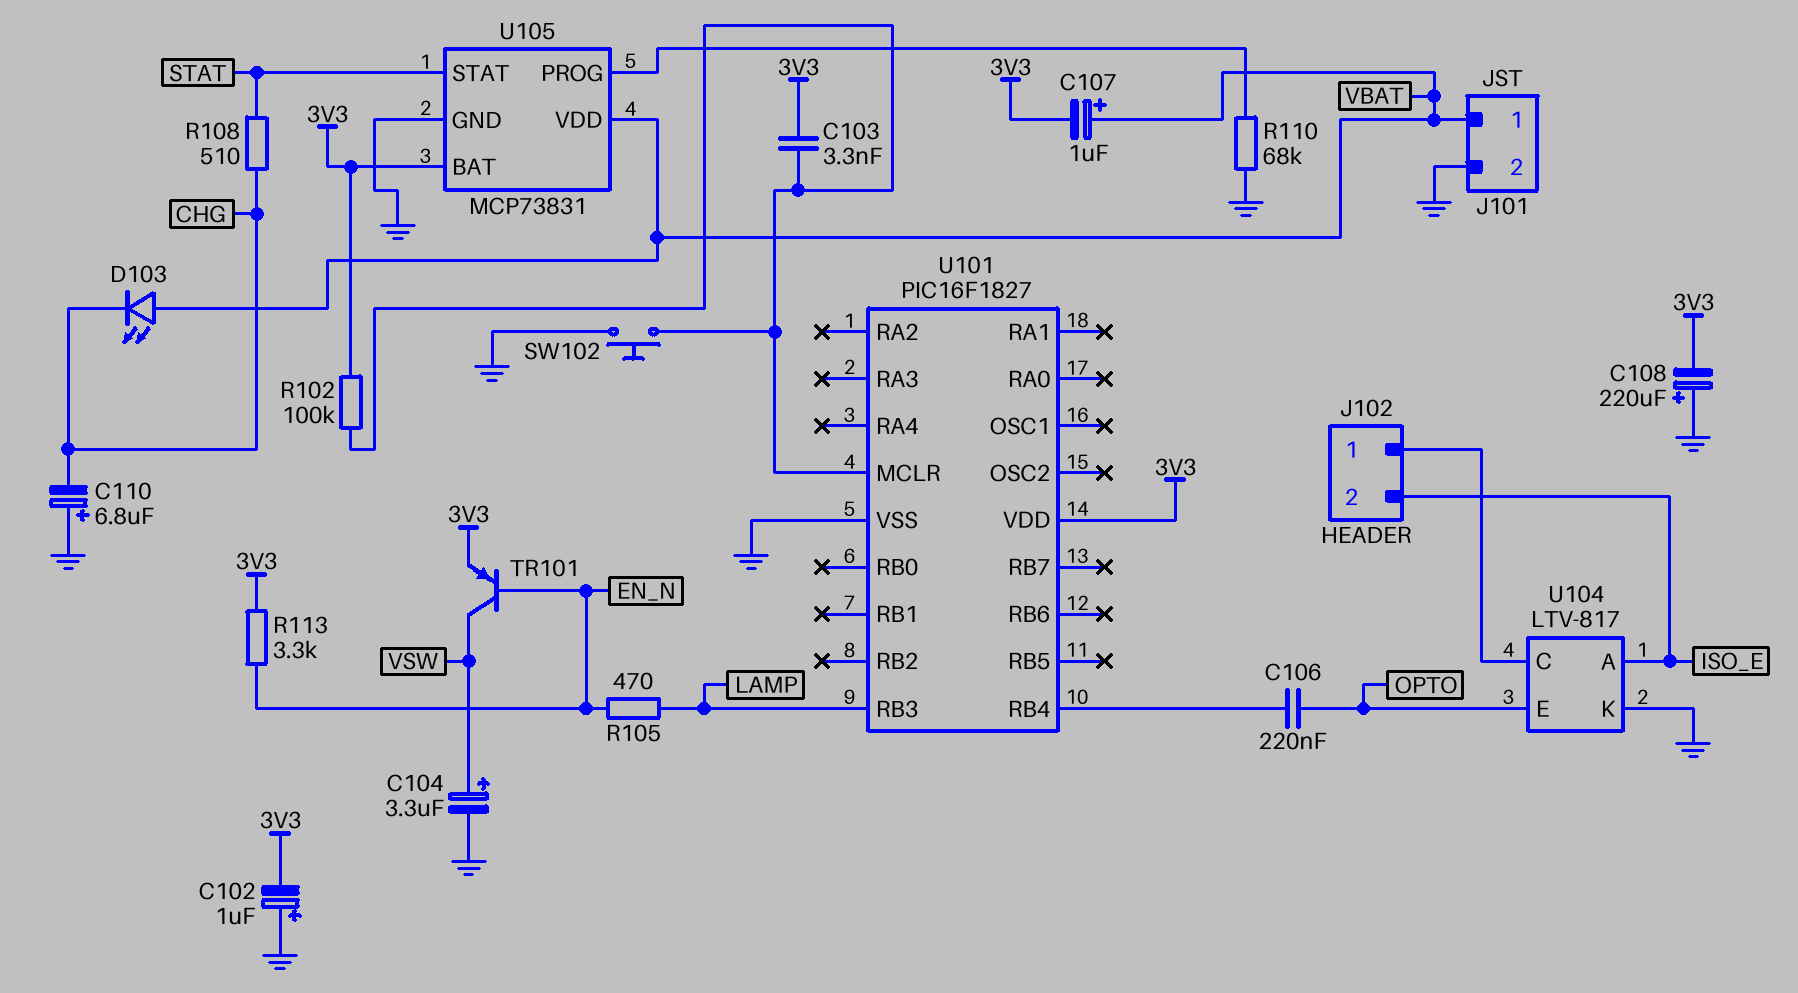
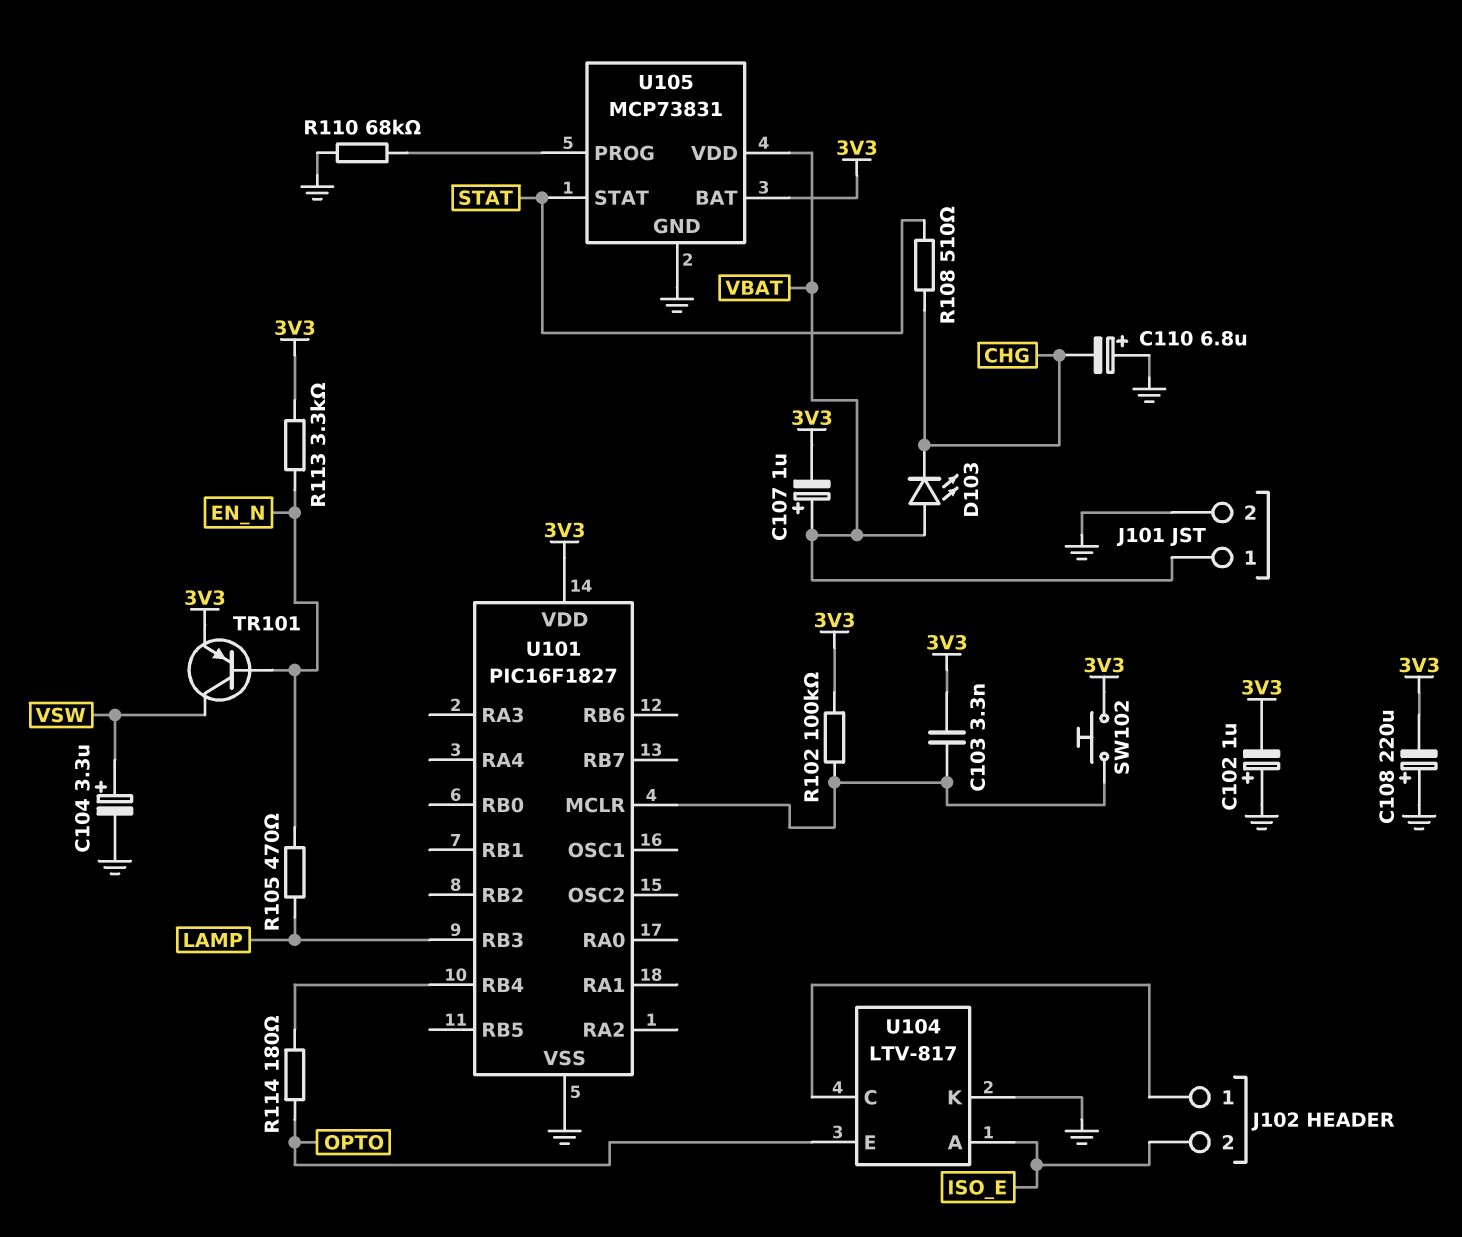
C106: 220nF (OPTO, U101/RB4) -> none
R114: none -> 180 (OPTO, U101/RB4)
SW102: button (GND, U101/MCLR) -> button (3V3, U101/MCLR)

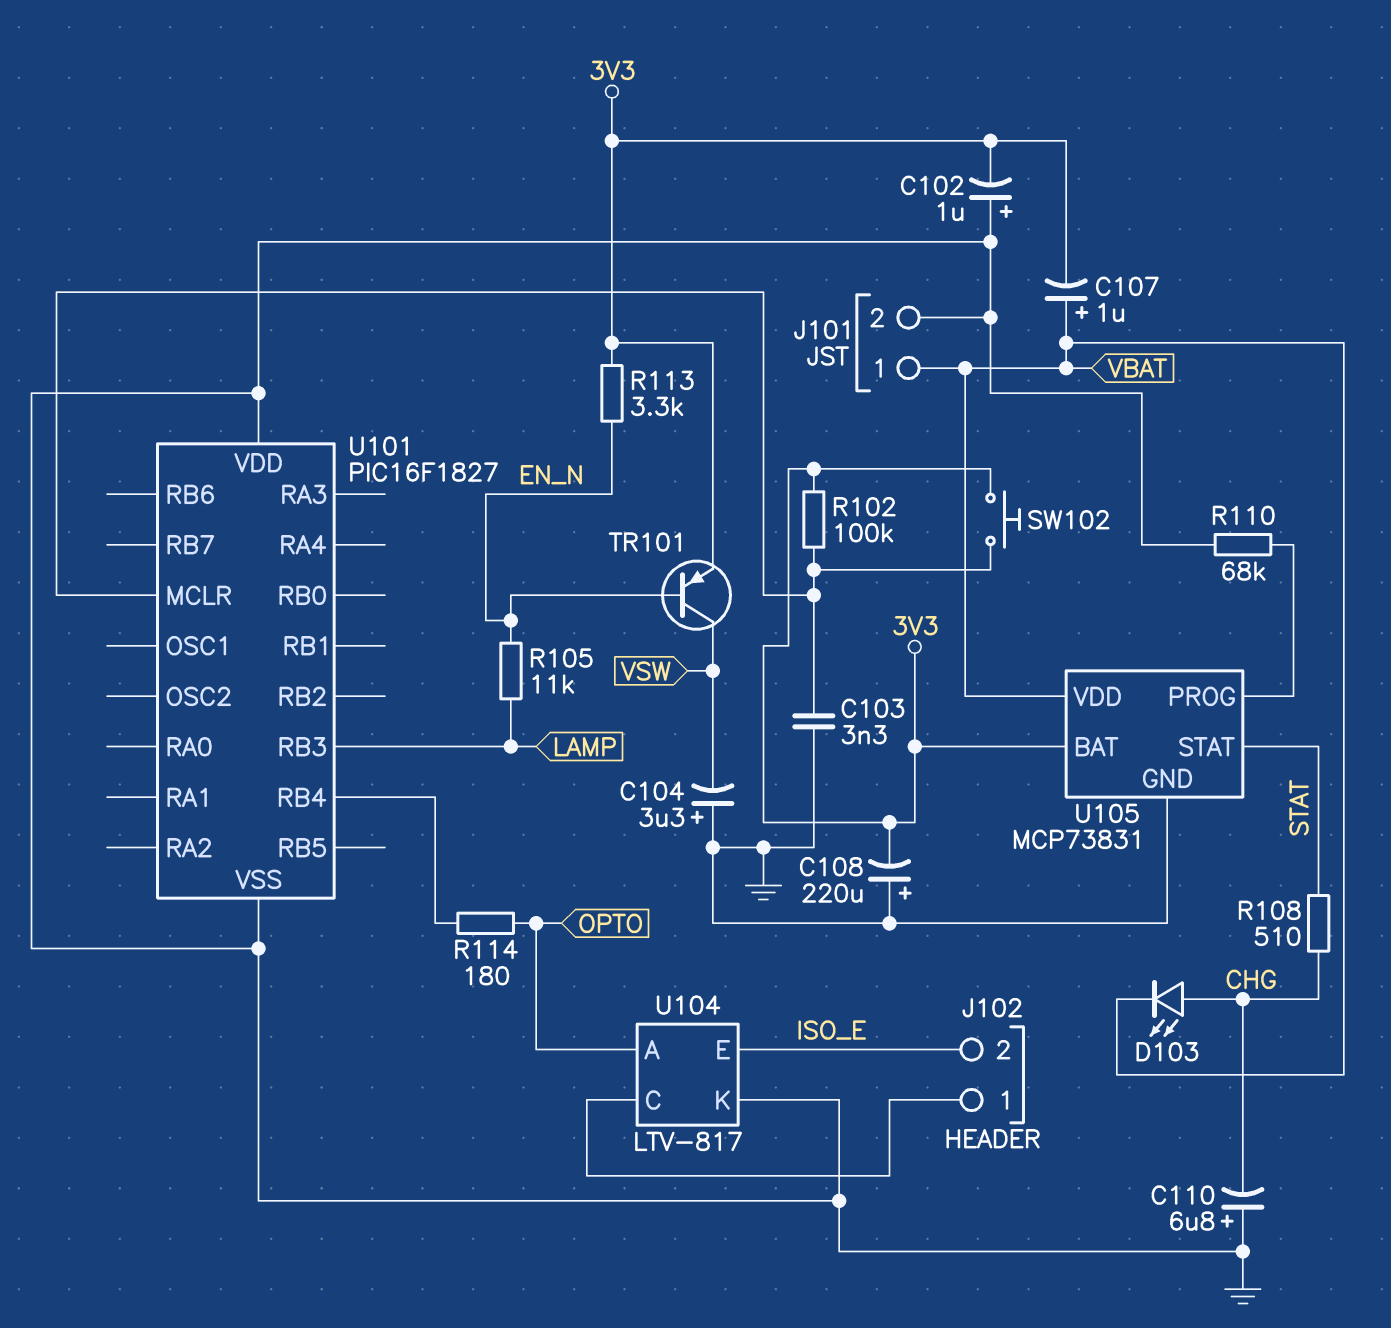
C103: 3.3nF (3V3, U101/MCLR) -> 3.3nF (GND, U101/MCLR)
C104: 3.3uF (plus VSW, minus GND) -> 3.3uF (plus GND, minus VSW)
D103: LED (A VBAT, K CHG) -> LED (A CHG, K VBAT)
R105: 470 (EN_N, LAMP) -> 11k (EN_N, LAMP)
U101 pin VDD: 3V3 -> GND
U104 pin A: ISO_E -> OPTO
U104 pin E: OPTO -> ISO_E

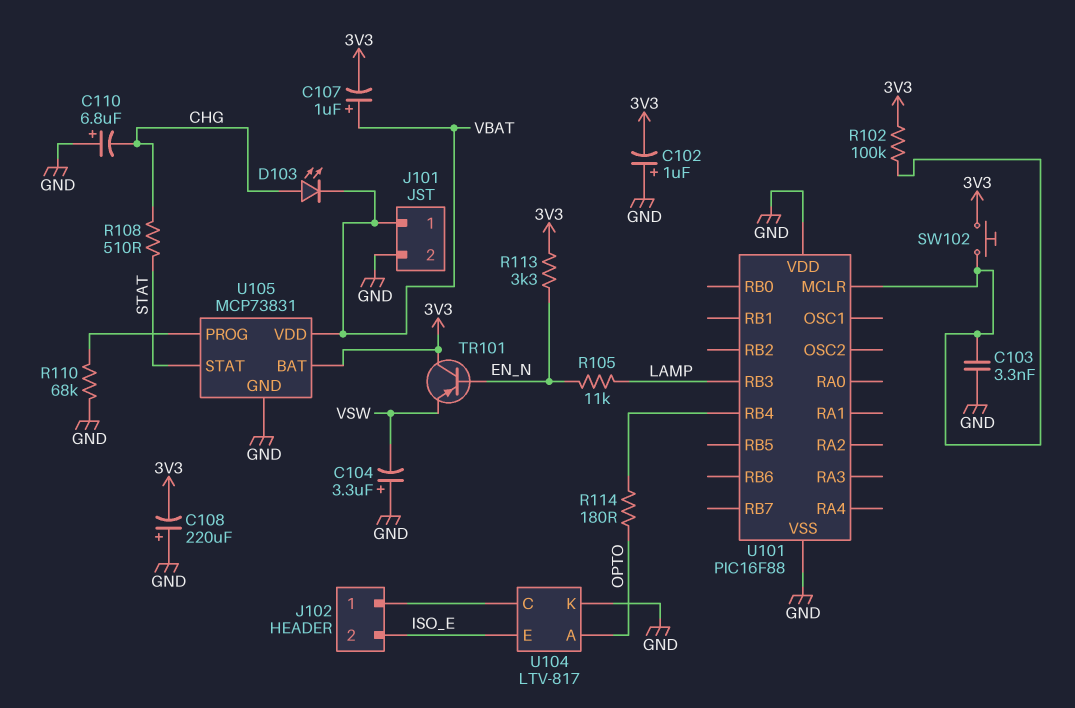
TR101: PNP (B EN_N, C VSW, E 3V3) -> PNP (B EN_N, C 3V3, E VSW)
U101: PIC16F1827 -> PIC16F88

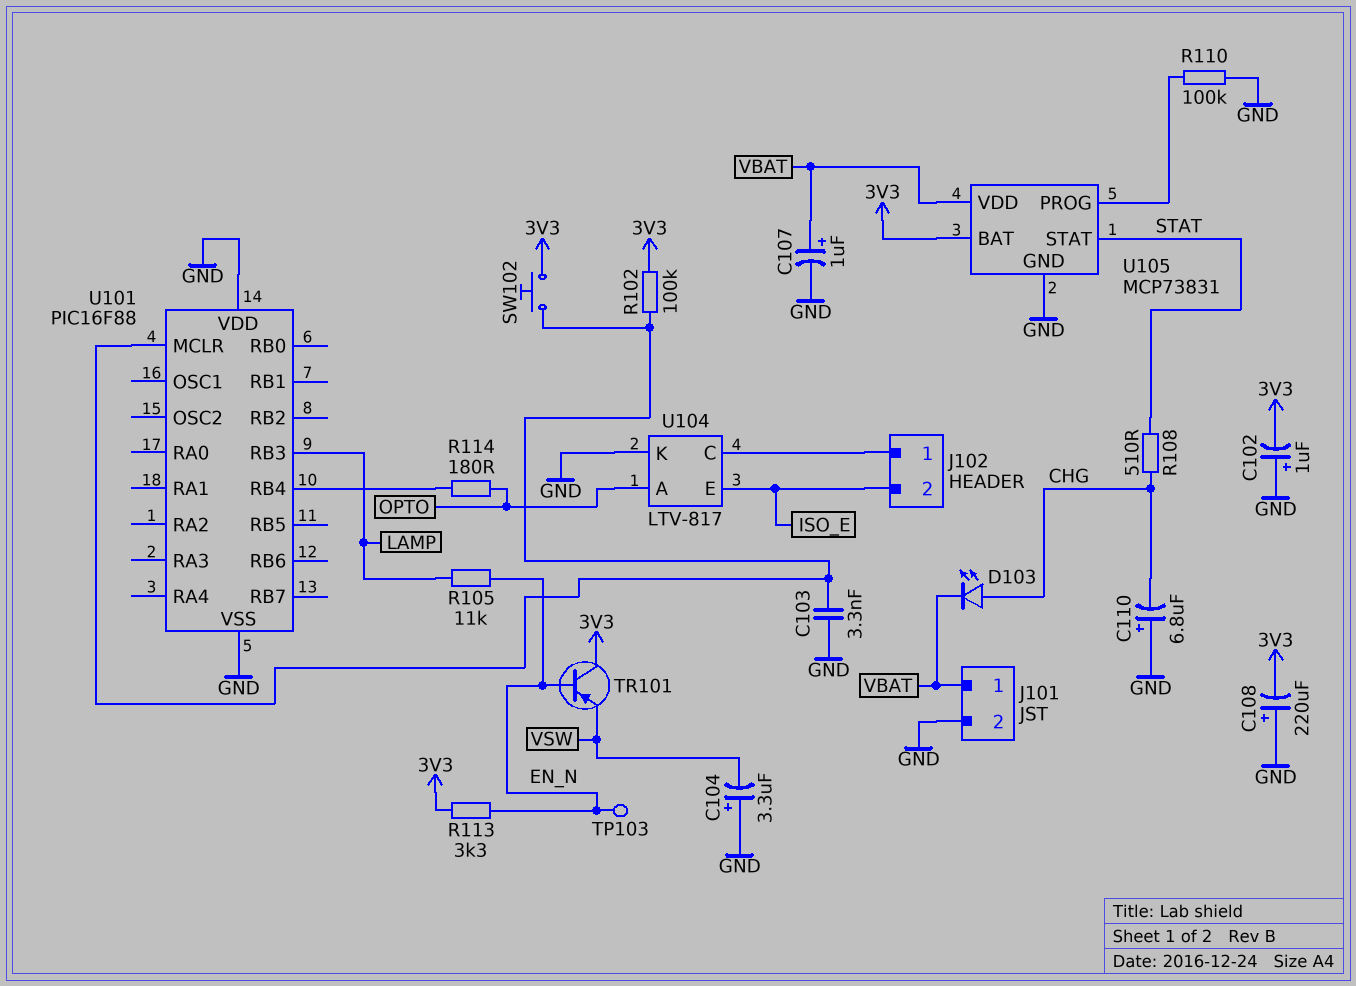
C107: 1uF (plus VBAT, minus 3V3) -> 1uF (plus VBAT, minus GND)
R110: 68k (GND, U105/PROG) -> 100k (GND, U105/PROG)
TP103: none -> test point (EN_N)

